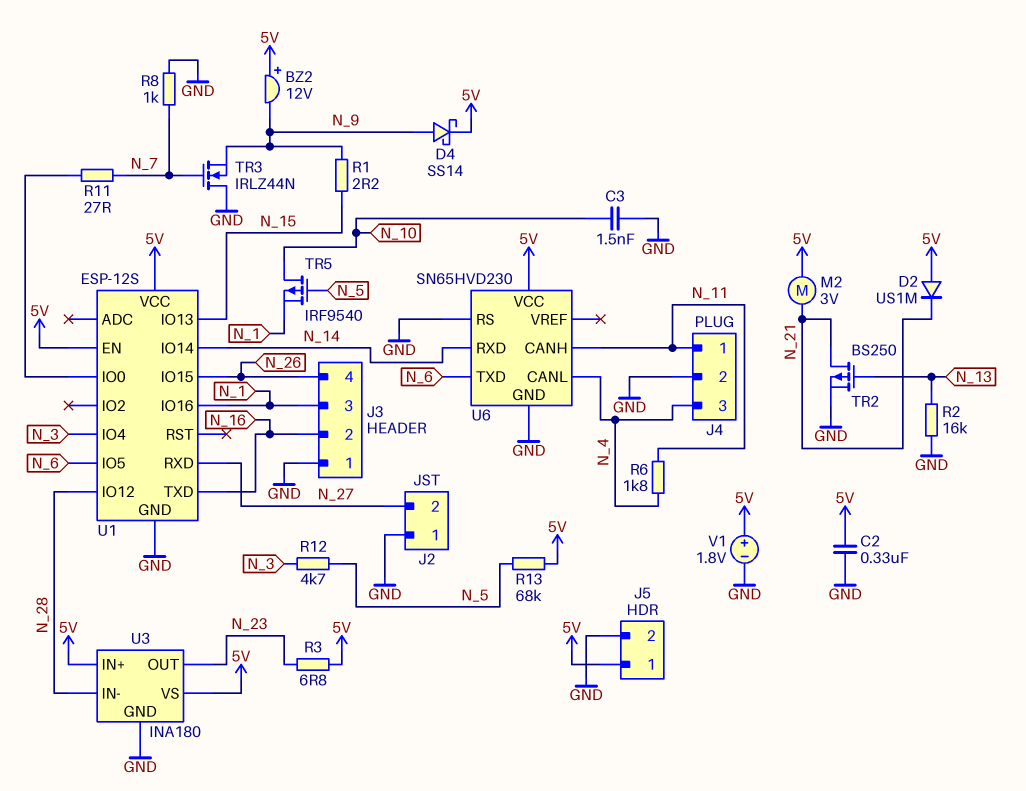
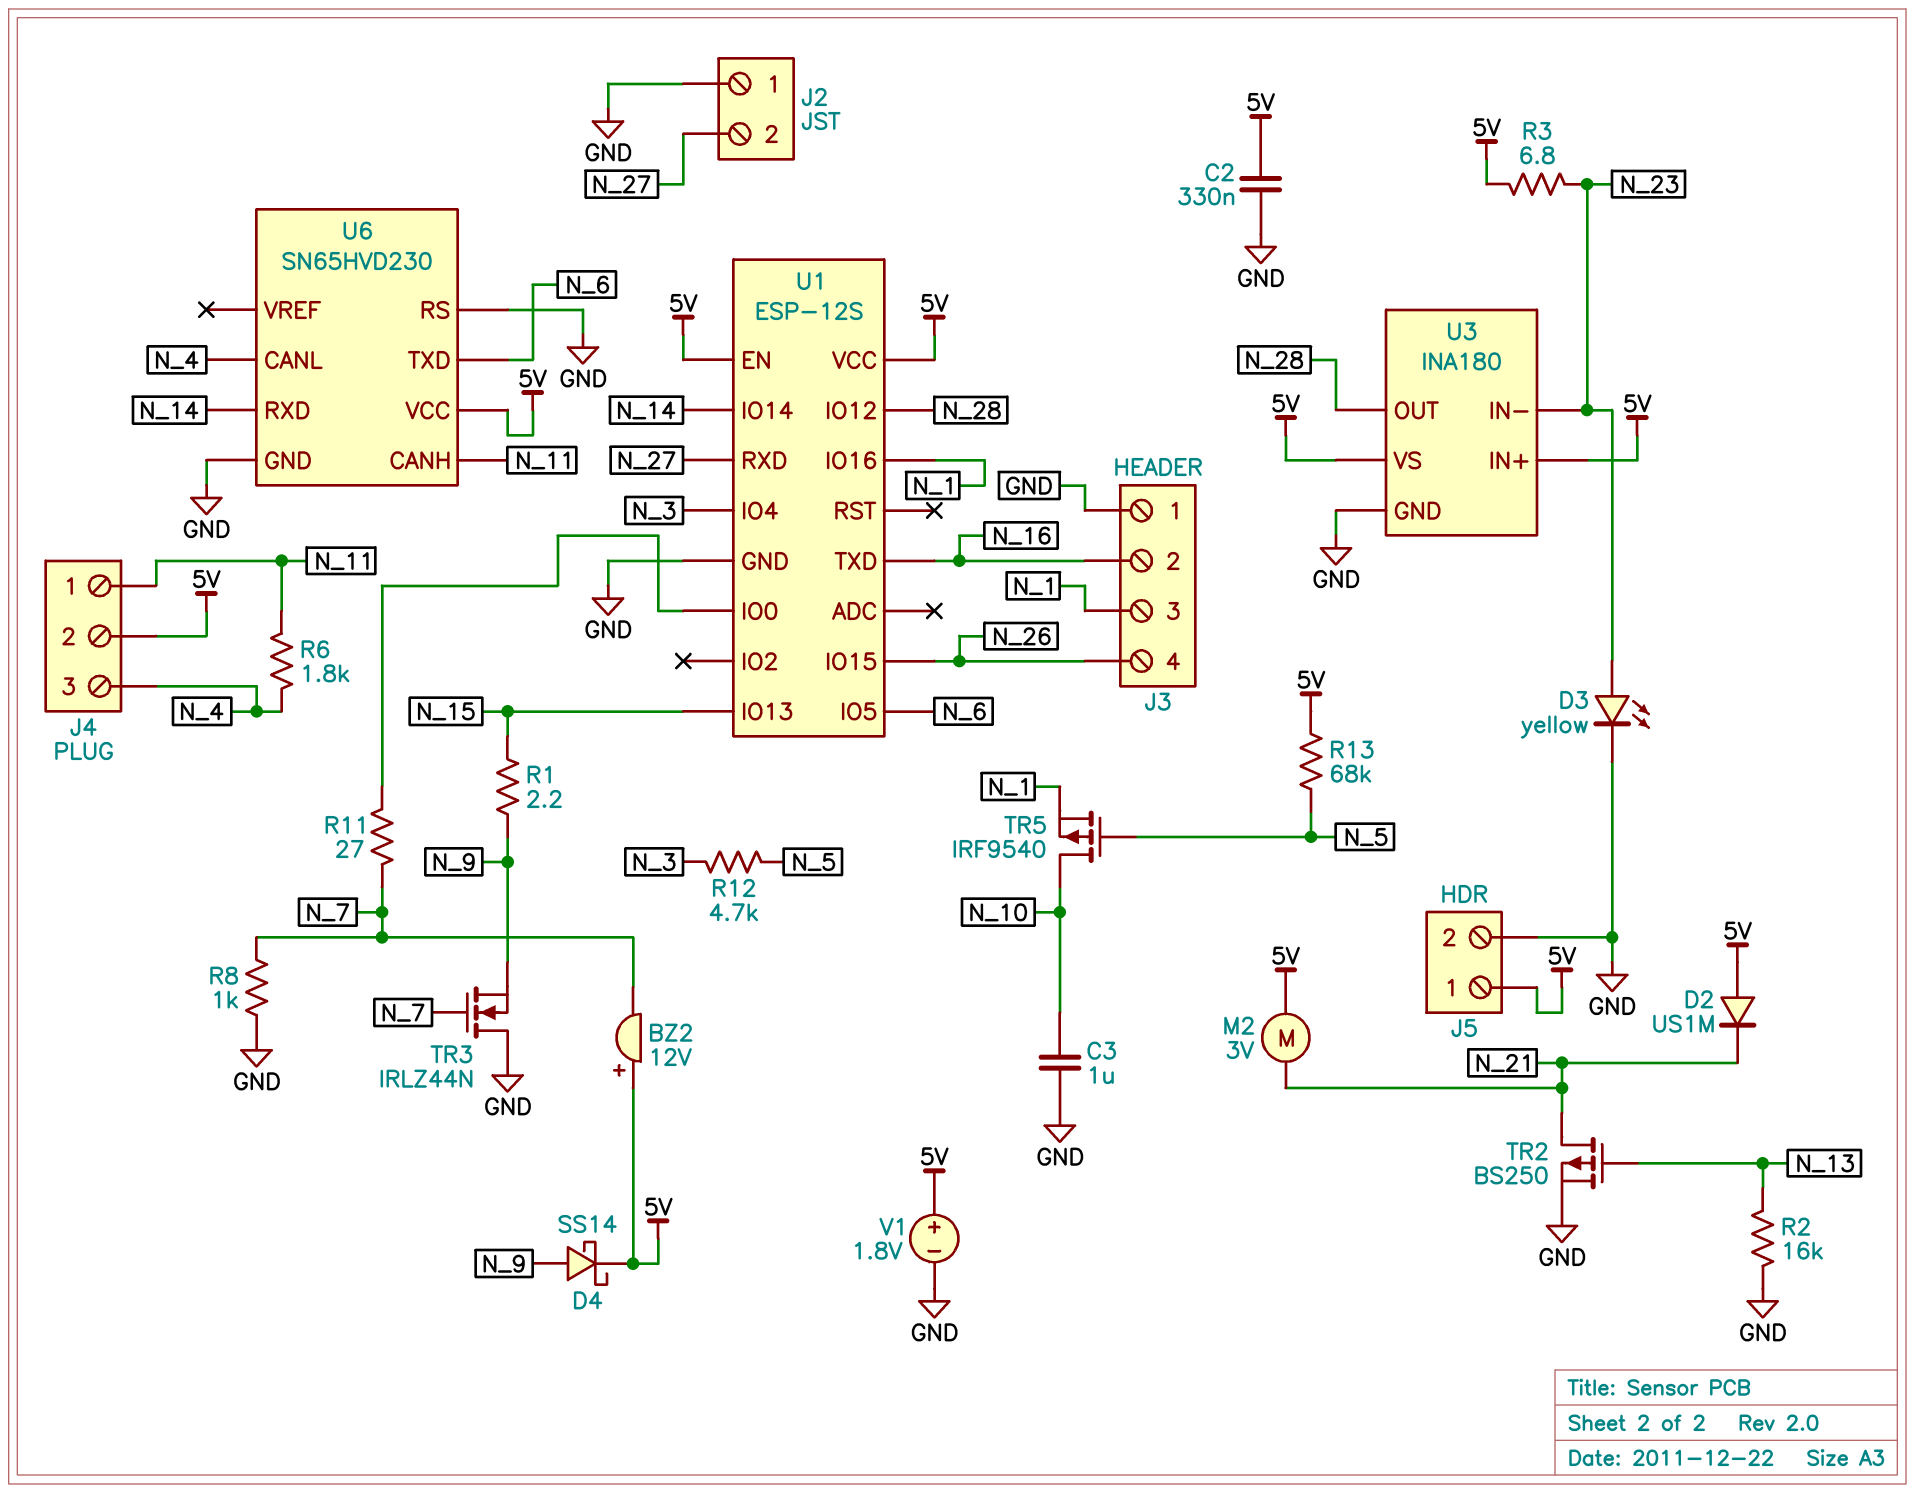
BZ2: buzzer 12V (plus 5V, minus N_9) -> buzzer 12V (plus 5V, minus N_7)
C3: 1.5nF (GND, N_10) -> 1uF (GND, N_10)
D3: none -> LED yellow (A N_23, K GND)
J4 pin 2: GND -> 5V
U3 pin IN-: N_28 -> N_23
U3 pin OUT: N_23 -> N_28

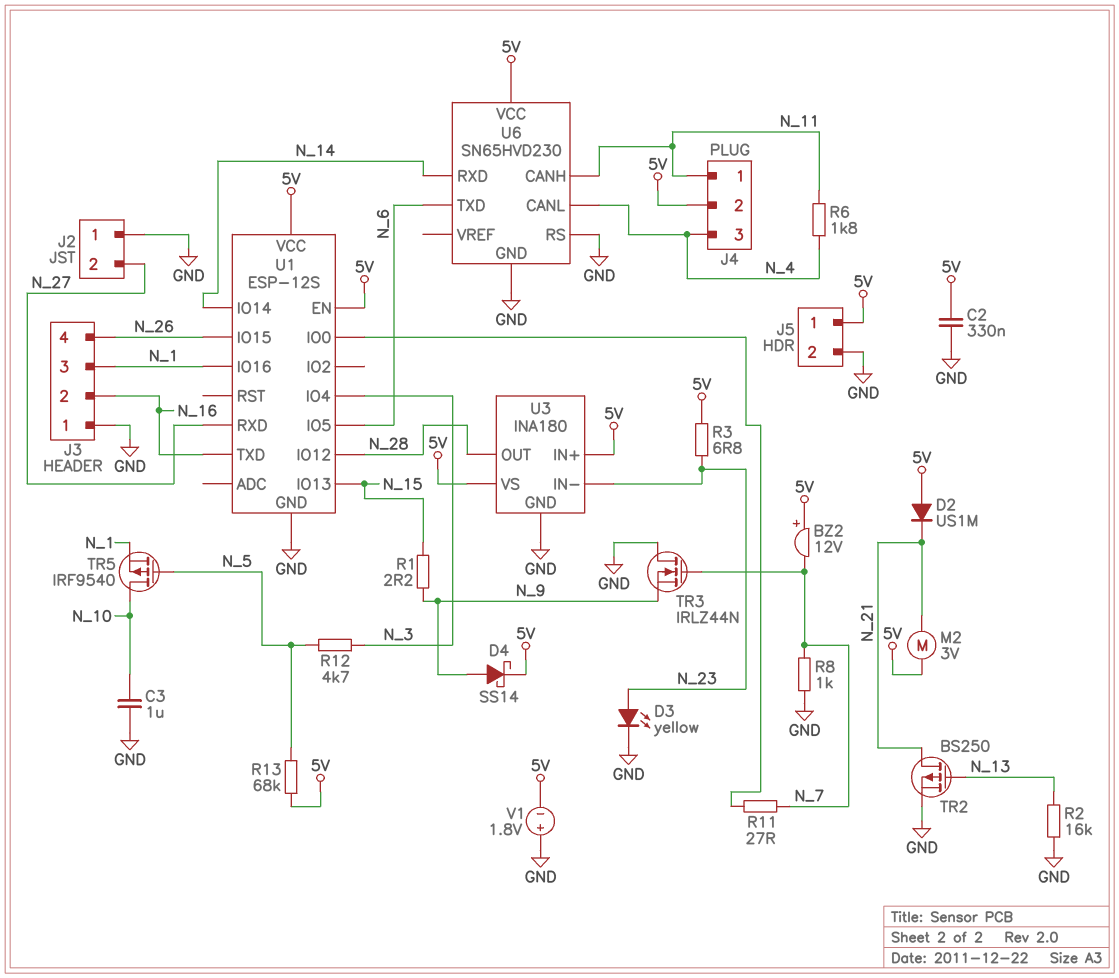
V1: 1.8V (plus 5V, minus GND) -> 1.8V (plus GND, minus 5V)

